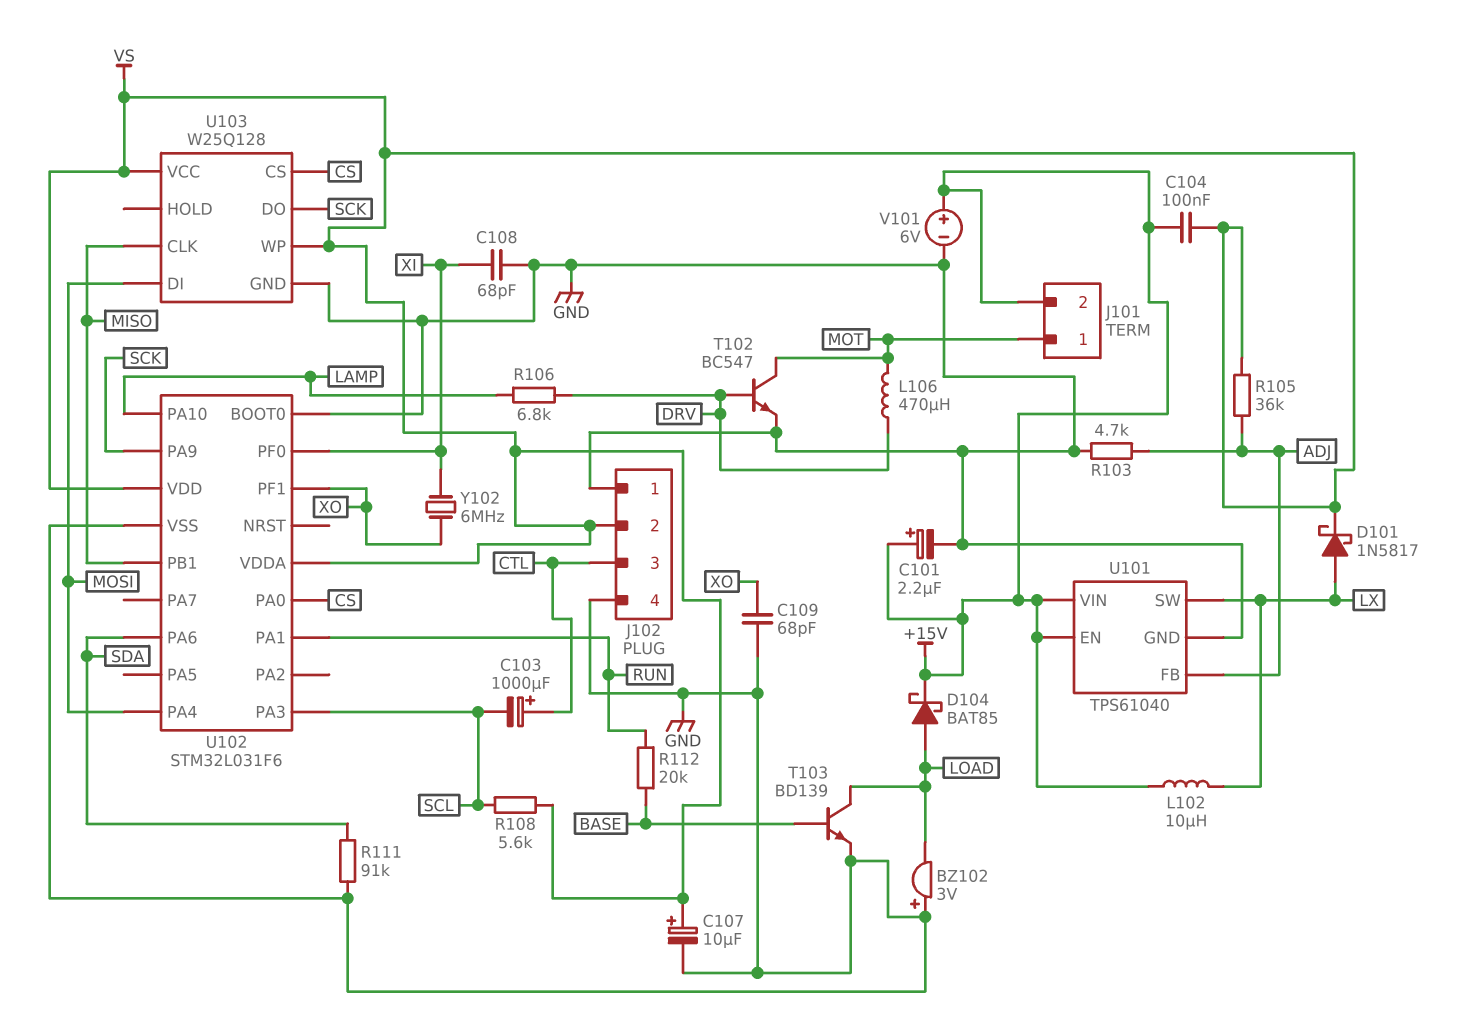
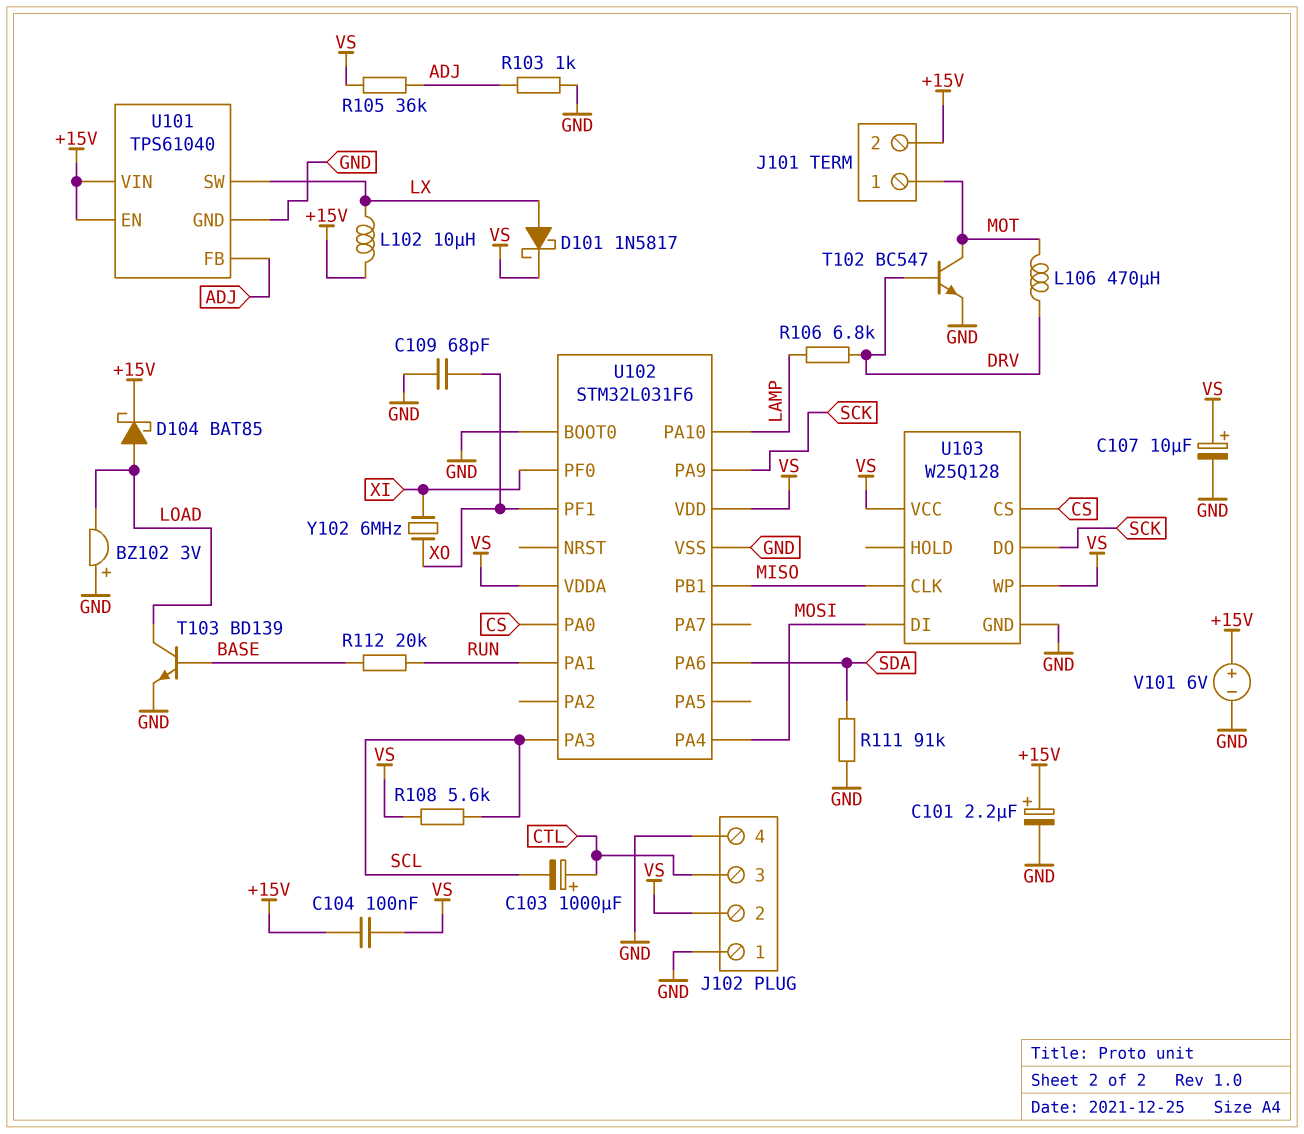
C108: 68pF (GND, XI) -> none
R103: 4.7k (ADJ, GND) -> 1k (ADJ, GND)

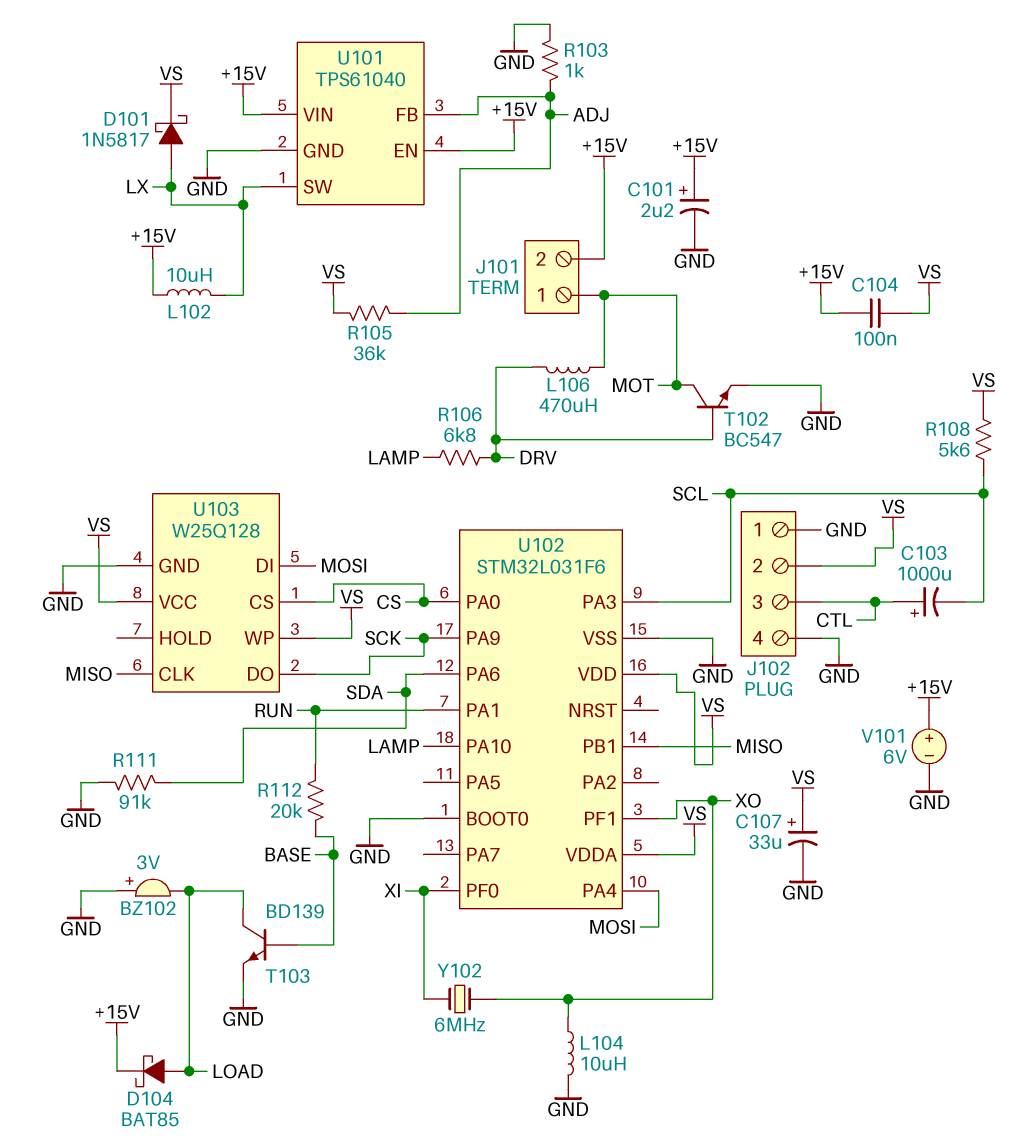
C107: 10uF (plus VS, minus GND) -> 33uF (plus VS, minus GND)
C109: 68pF (GND, XO) -> none
L104: none -> 10uH (GND, XO)

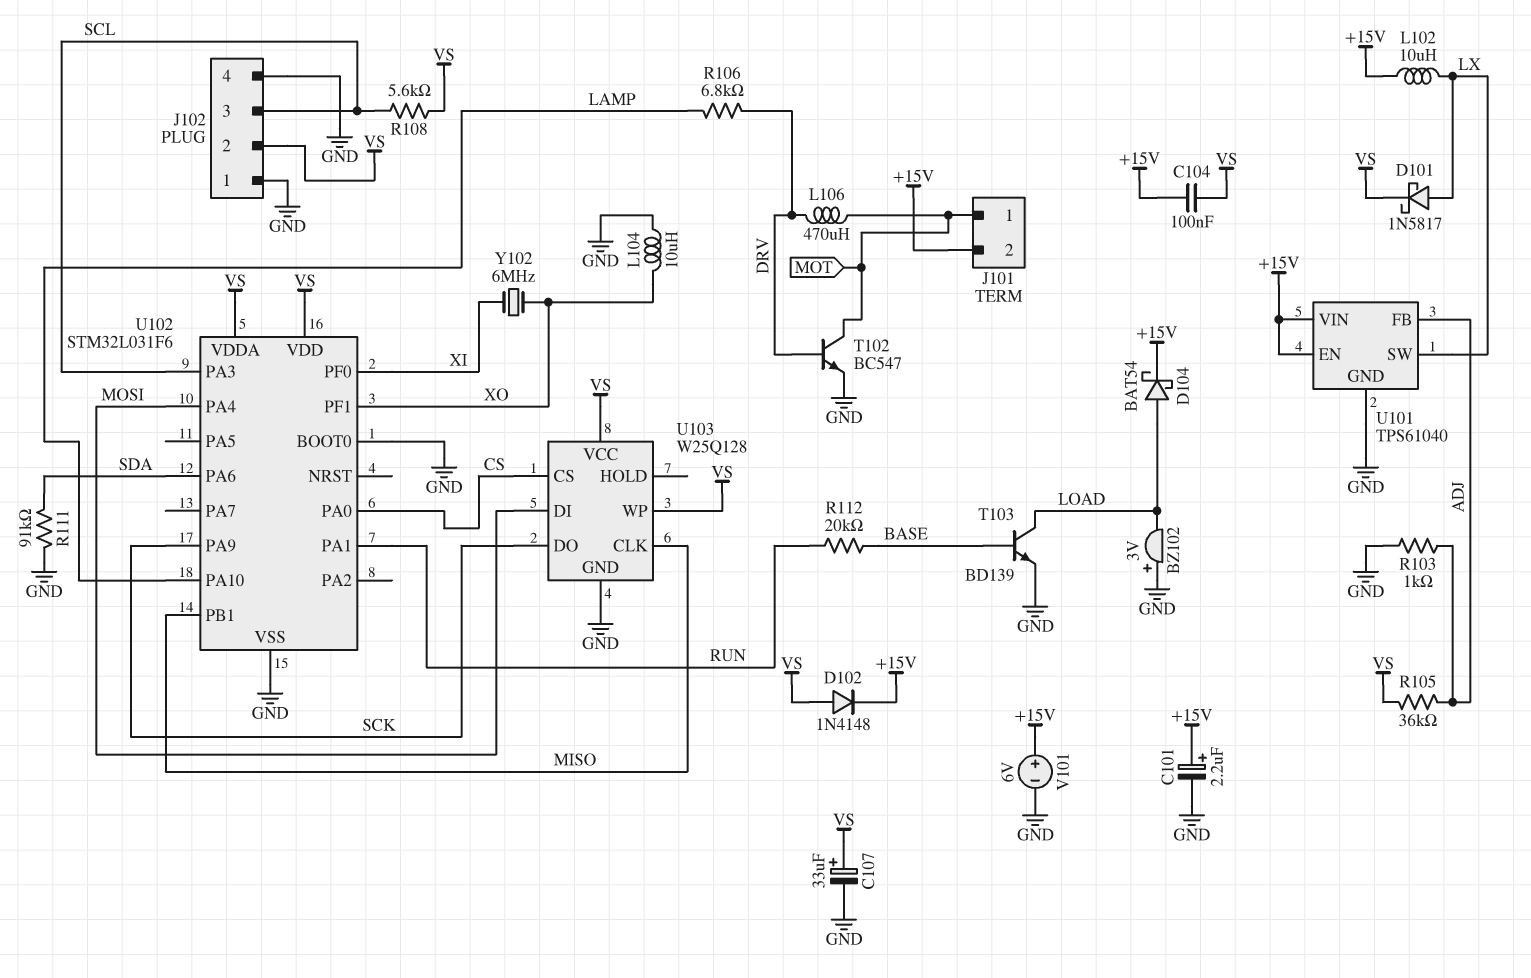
C103: 1000uF (plus CTL, minus SCL) -> none
D102: none -> diode 1N4148 (A VS, K +15V)
D104: schottky BAT85 (A LOAD, K +15V) -> schottky BAT54 (A LOAD, K +15V)
J102 pin 3: CTL -> SCL

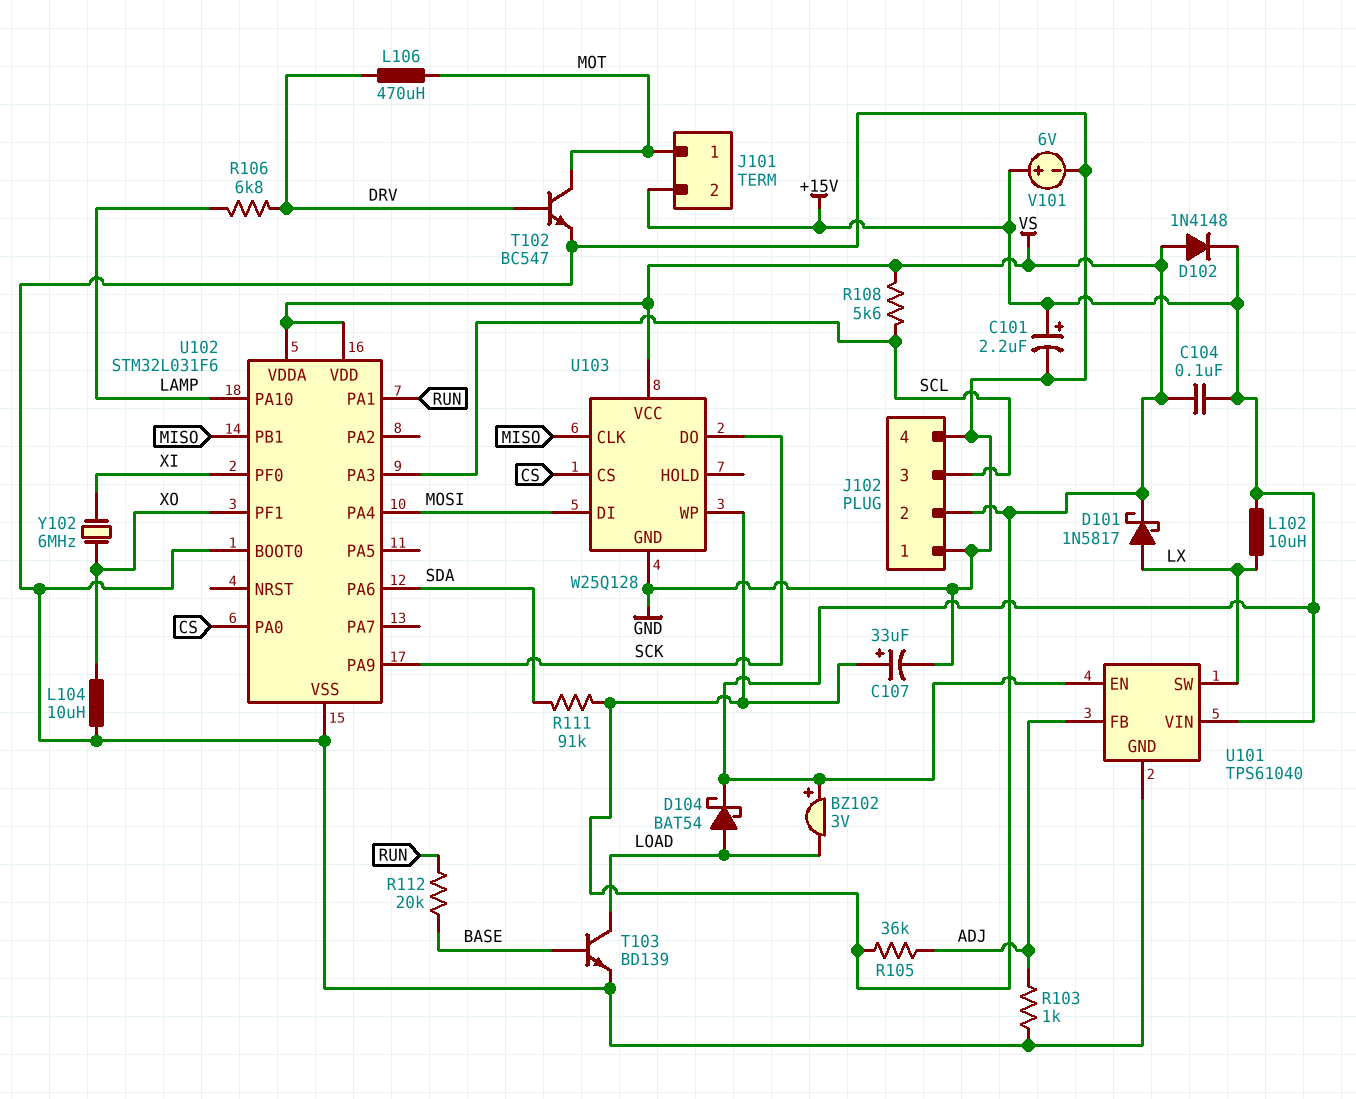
BZ102: buzzer 3V (plus GND, minus LOAD) -> buzzer 3V (plus +15V, minus LOAD)
R111: 91k (GND, SDA) -> 91k (SDA, VS)

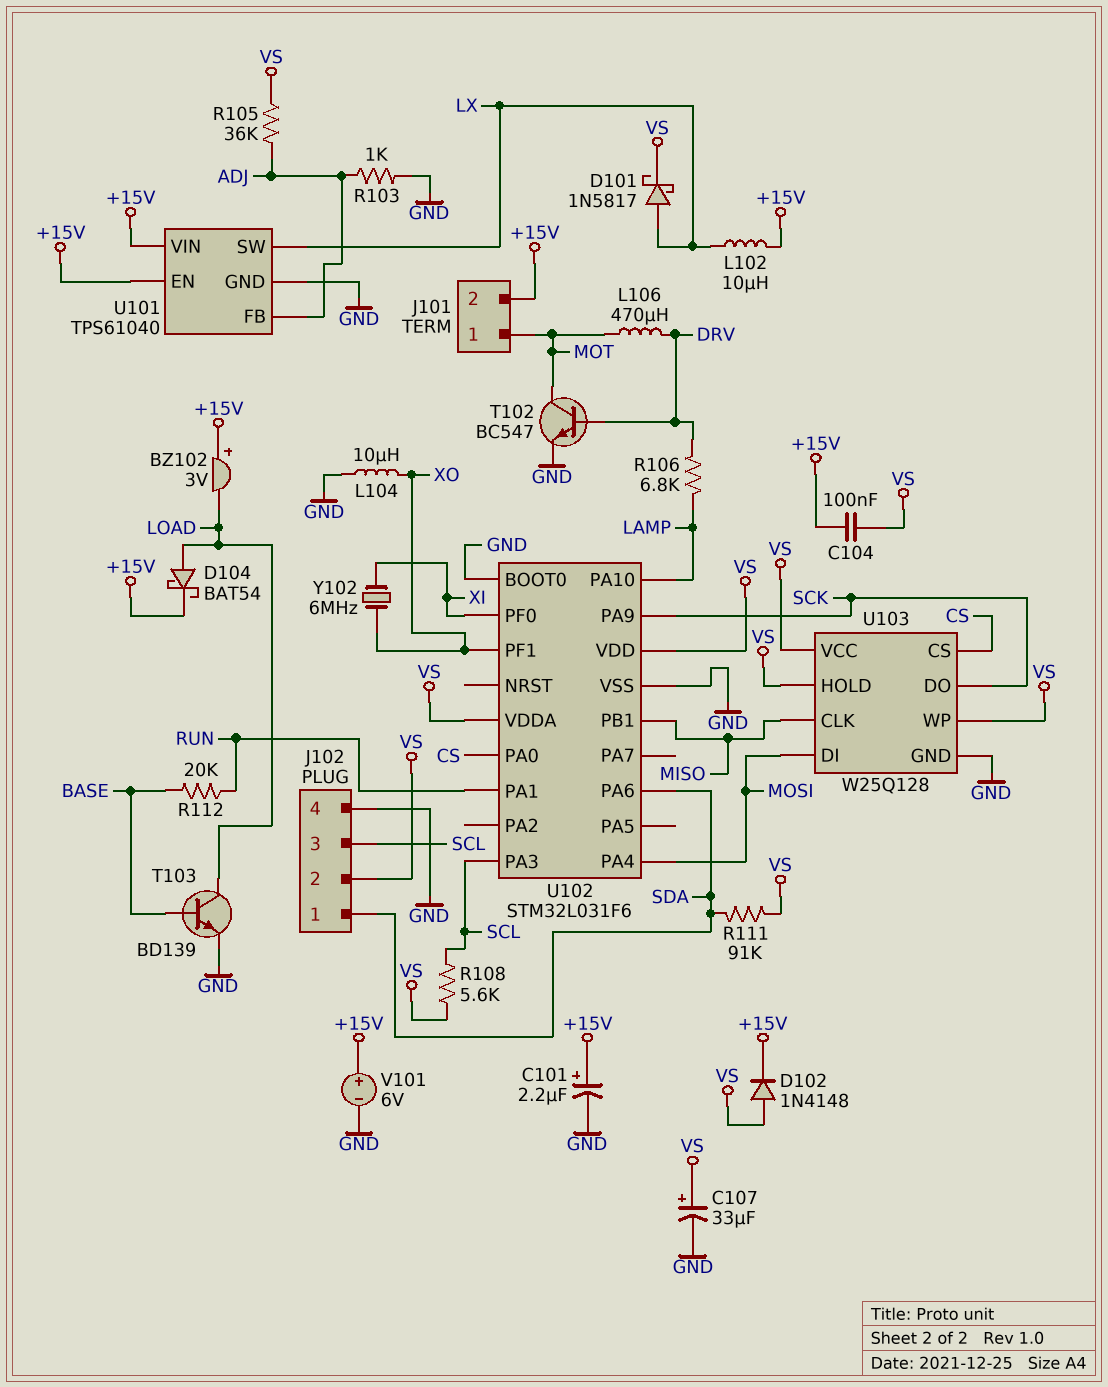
J102 pin 1: GND -> SDA
U103 pin HOLD: none -> VS

